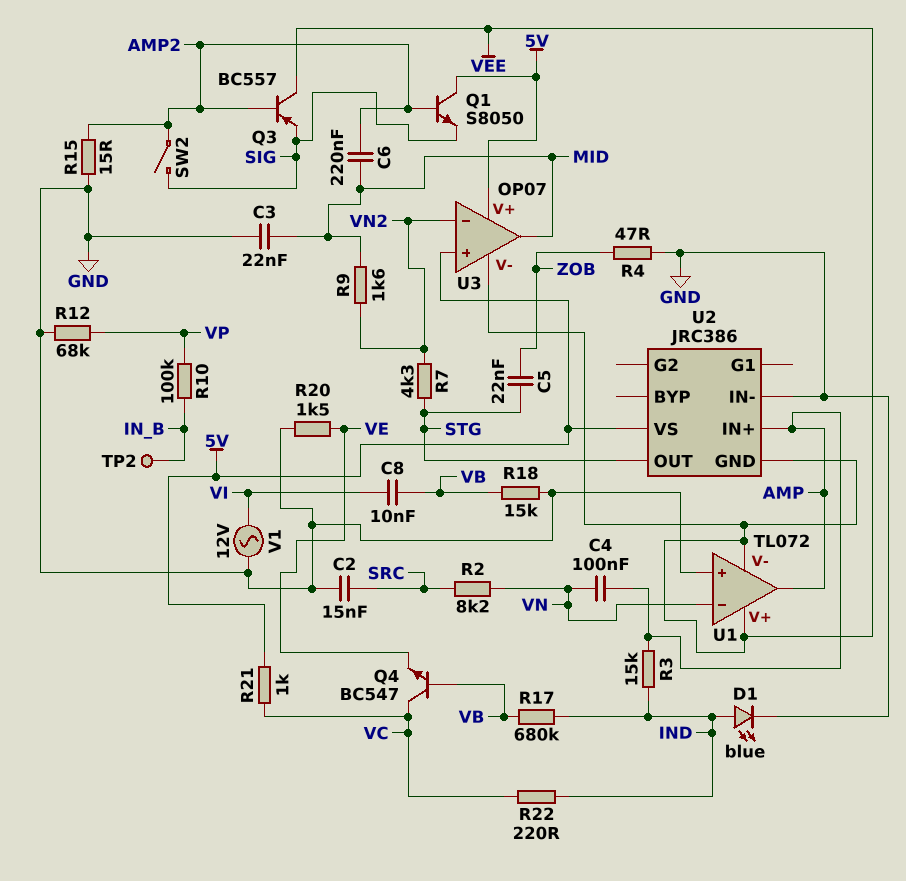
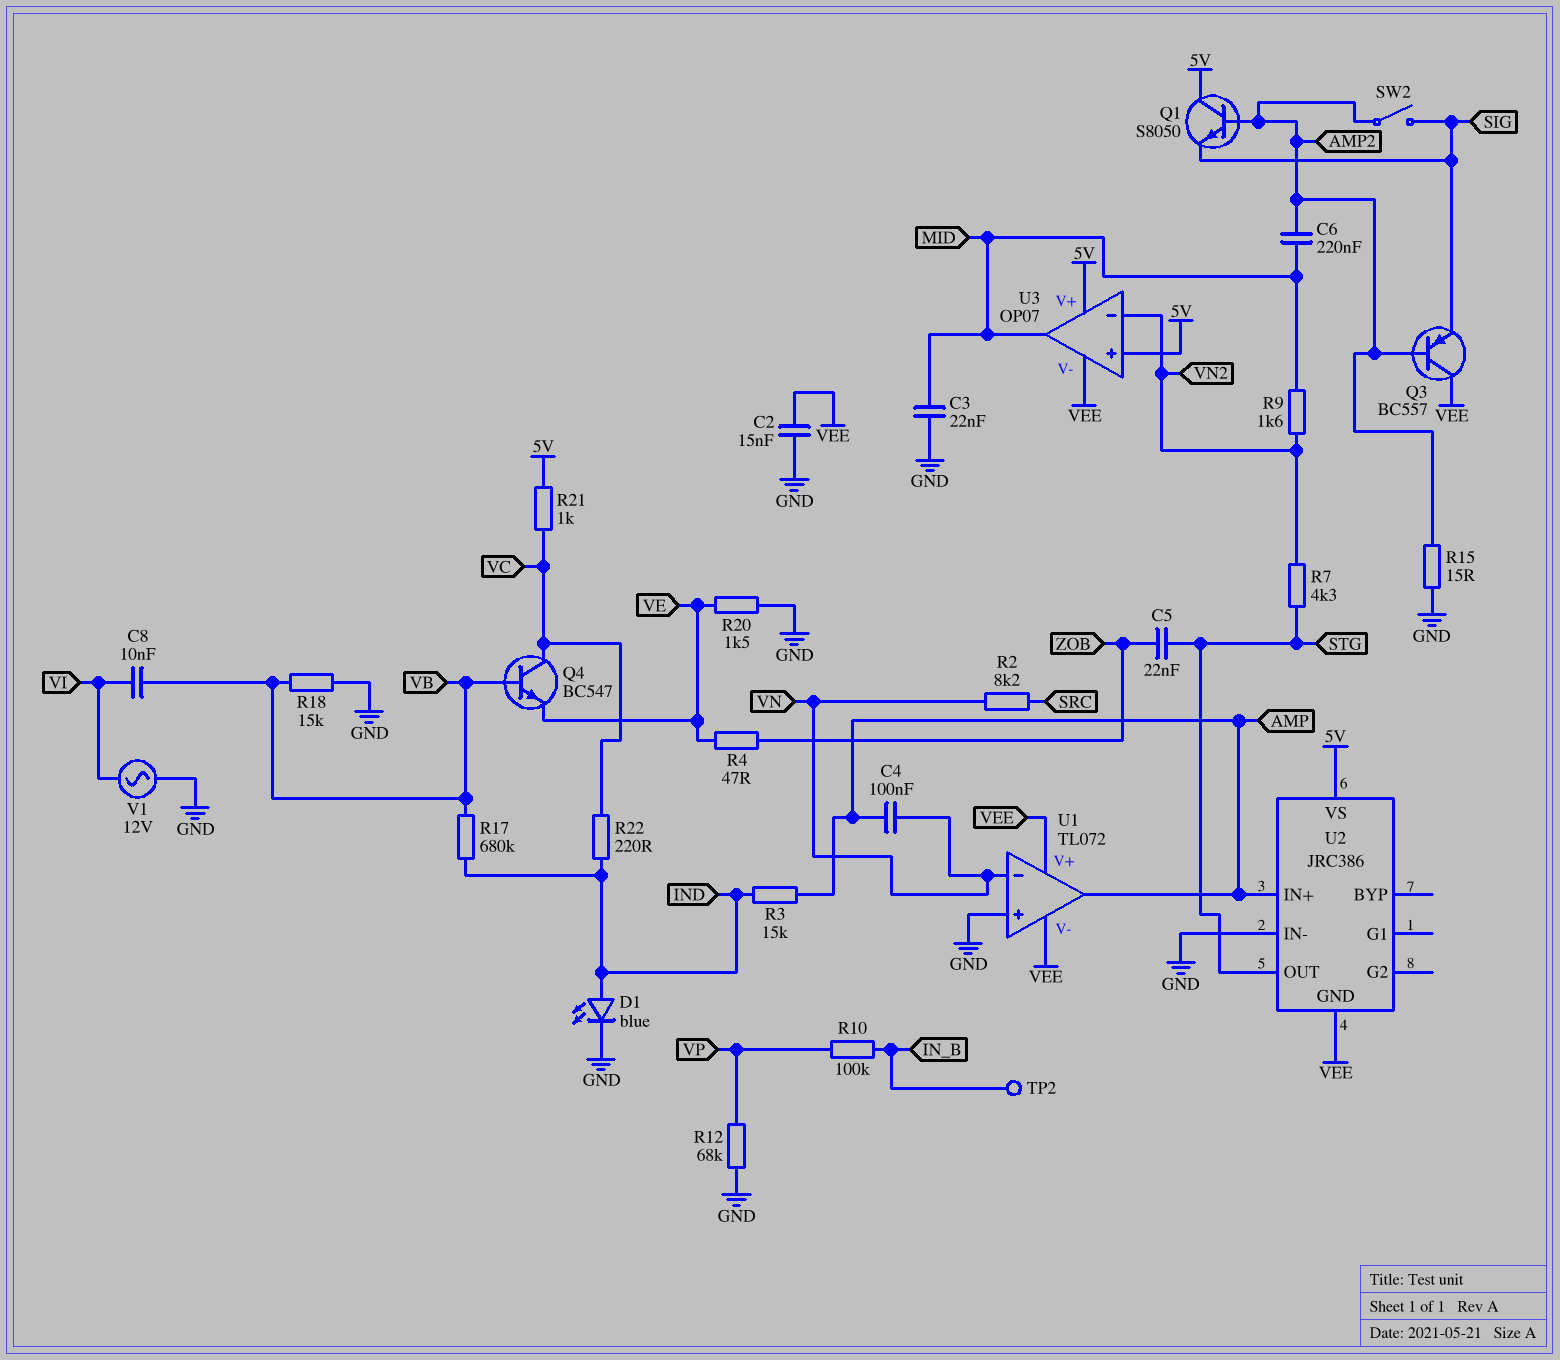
C2: 15nF (GND, SRC) -> 15nF (GND, VEE)
R4: 47 (GND, ZOB) -> 47 (VE, ZOB)

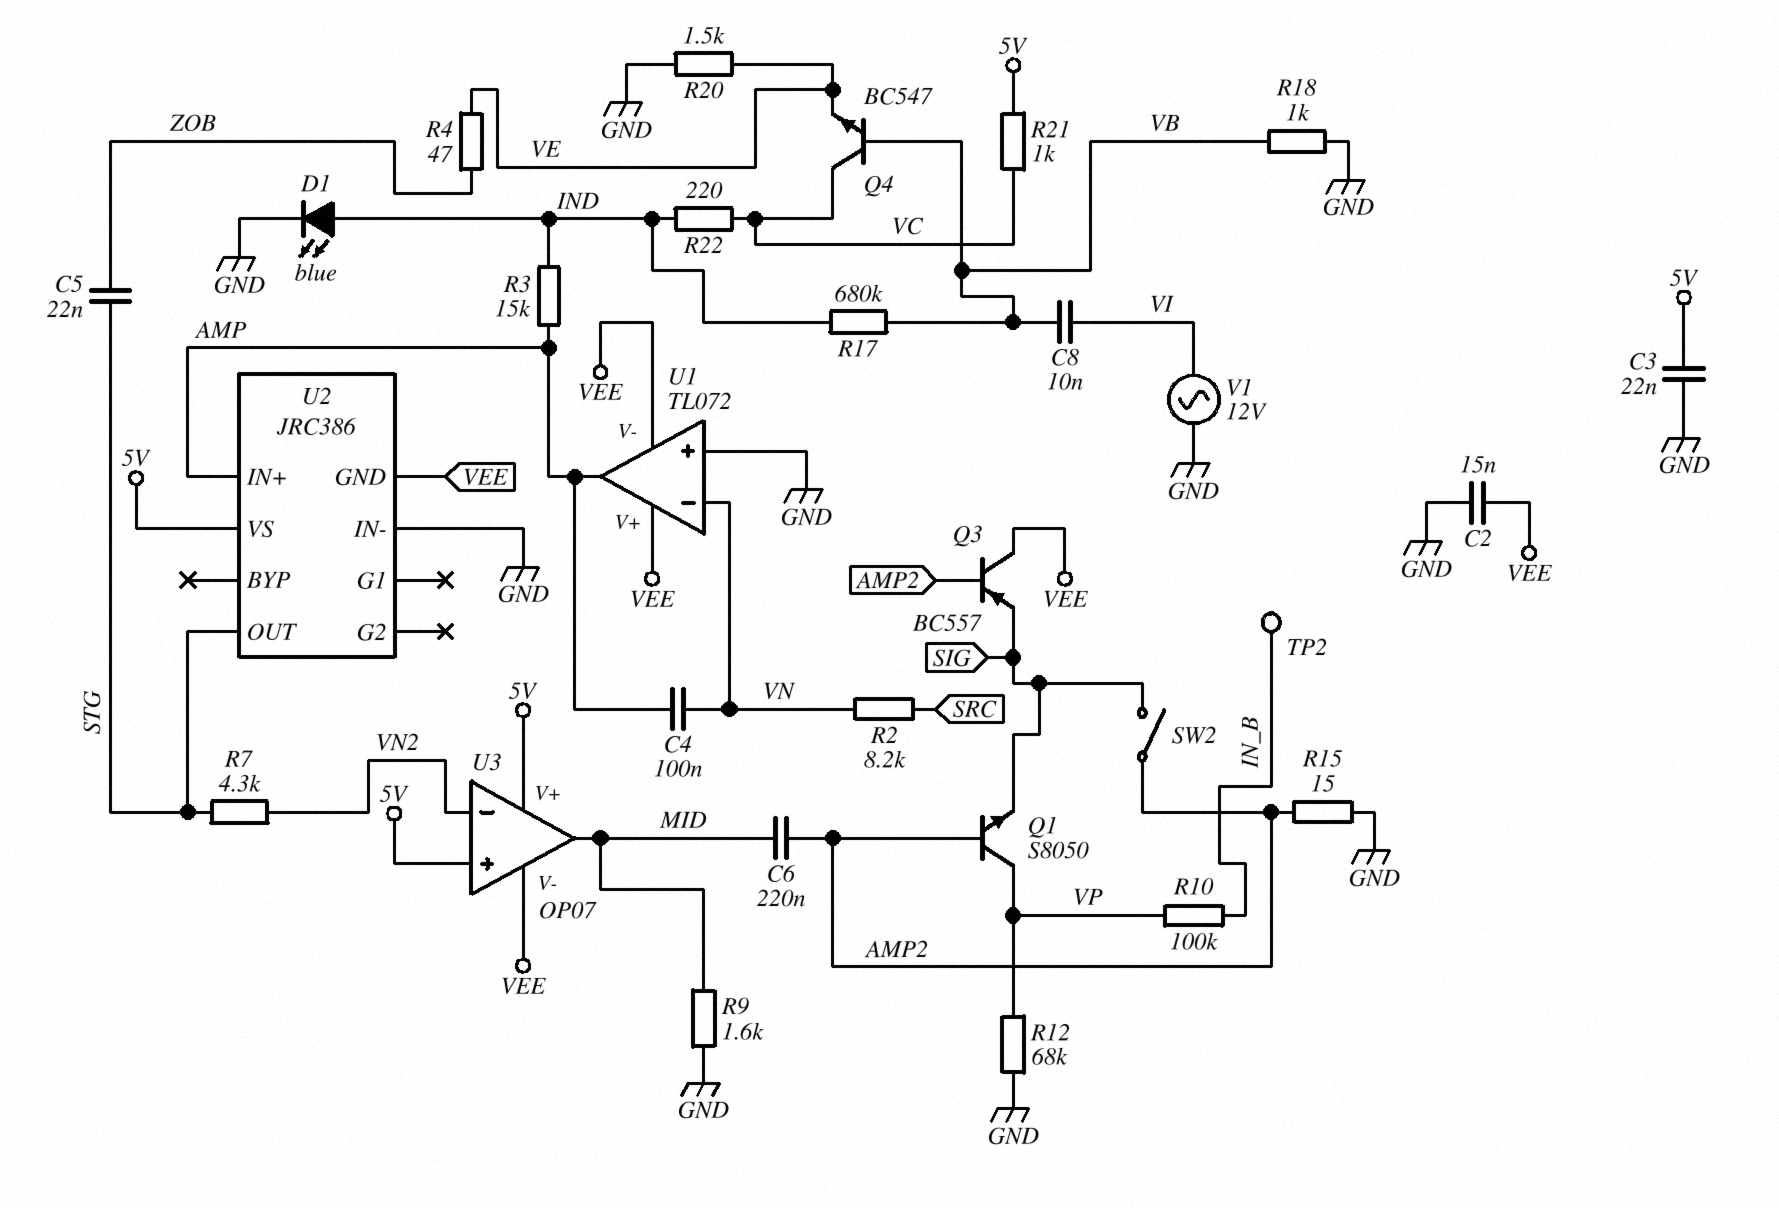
C3: 22nF (GND, MID) -> 22nF (5V, GND)
Q1: NPN S8050 (B AMP2, C 5V, E SIG) -> NPN S8050 (B AMP2, C VP, E SIG)
R9: 1.6k (MID, VN2) -> 1.6k (GND, MID)
R18: 15k (GND, VB) -> 1k (GND, VB)

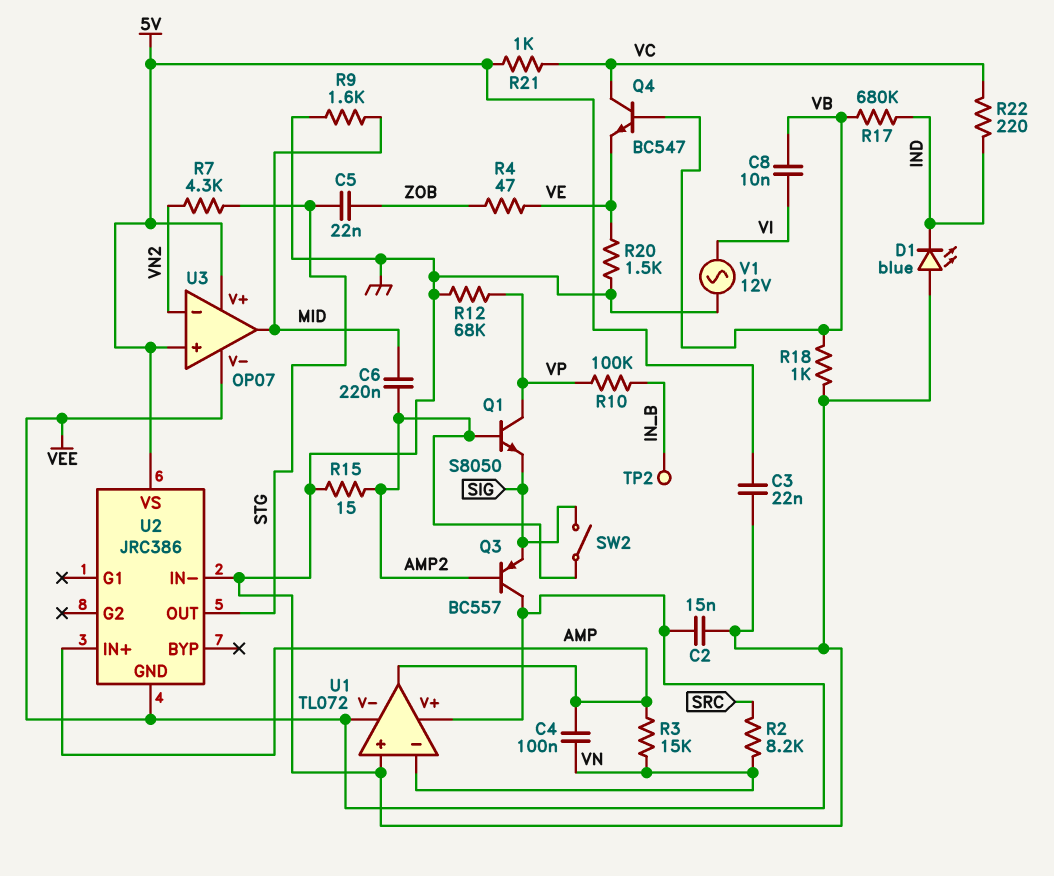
D1: LED blue (A IND, K GND) -> LED blue (A GND, K IND)
R3: 15k (AMP, IND) -> 15k (AMP, VN)

